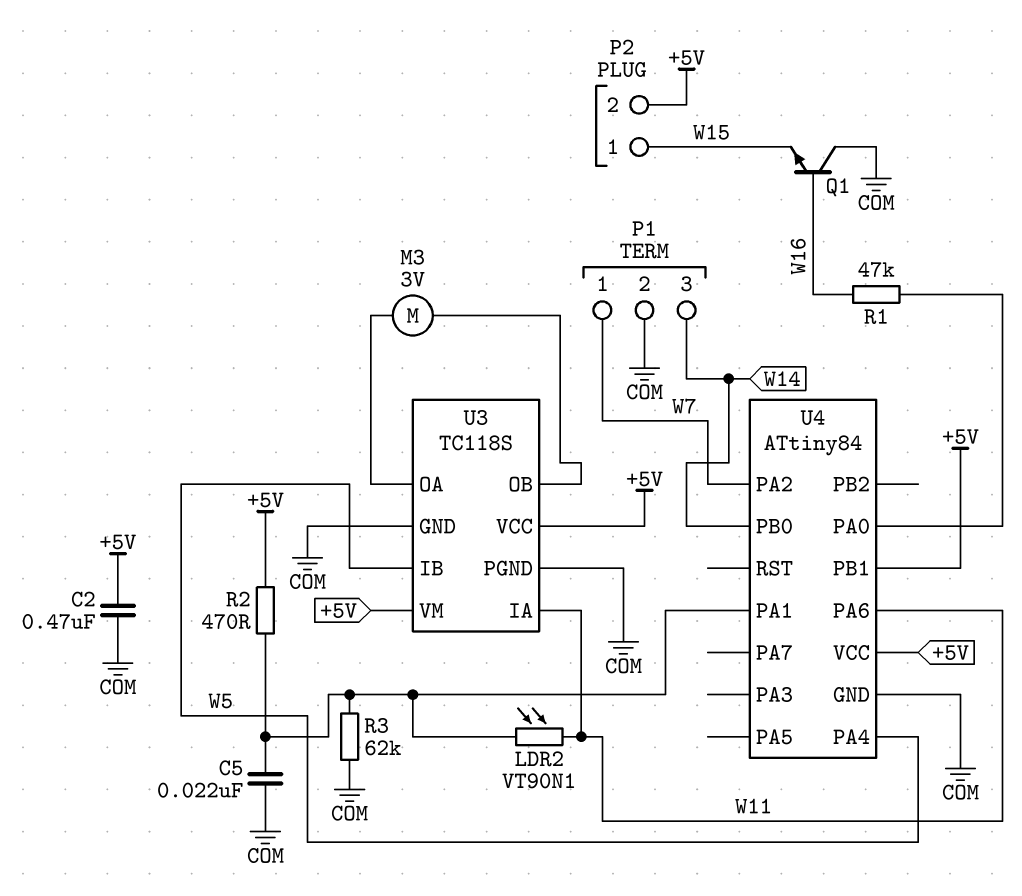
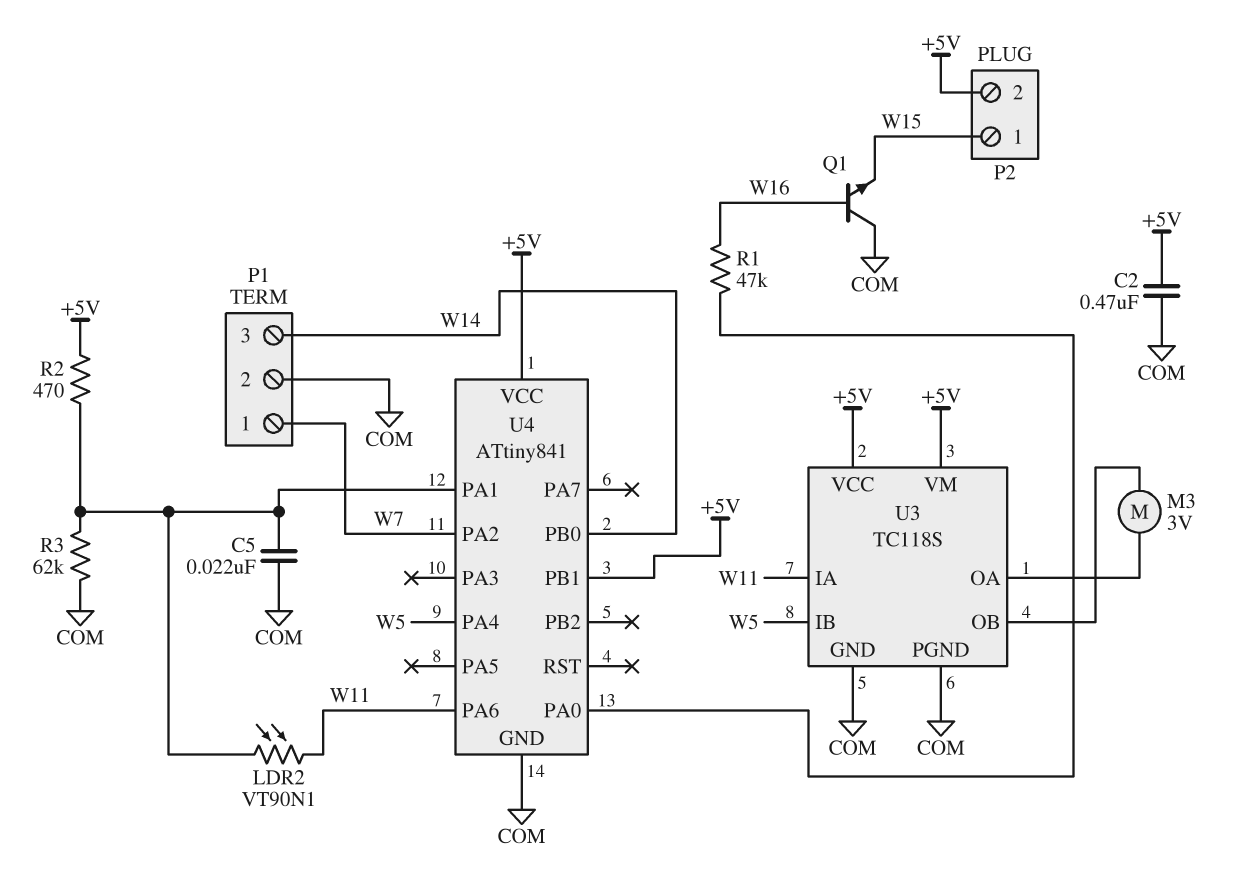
U4: ATtiny84 -> ATtiny841

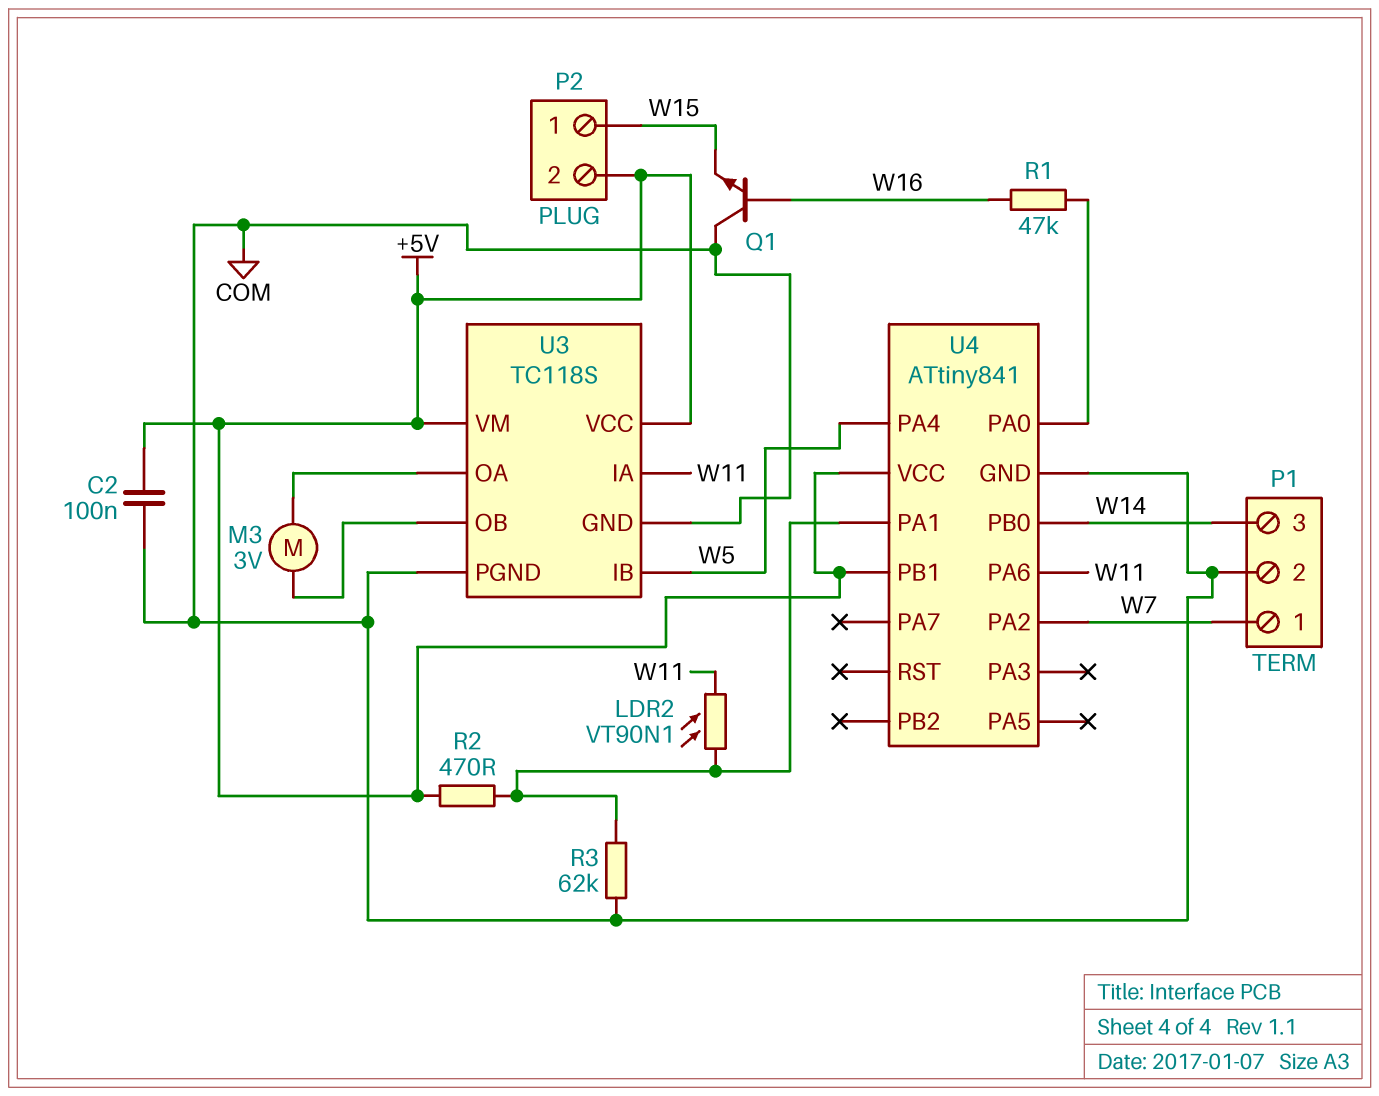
C2: 470nF (+5V, COM) -> 100nF (+5V, COM)
C5: 22nF (COM, U4/PA1) -> none

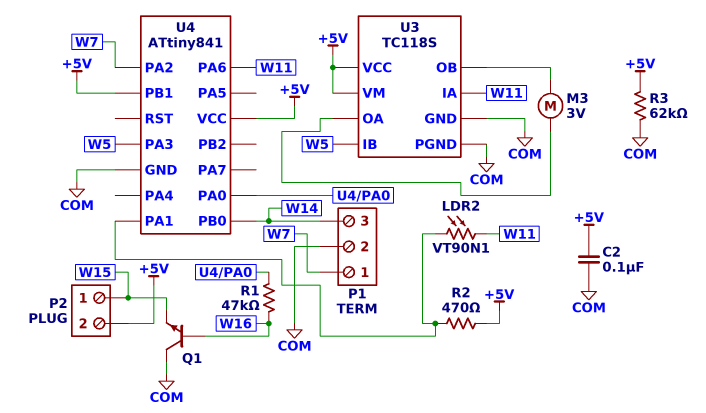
R3: 62k (COM, U4/PA1) -> 62k (+5V, COM)
U4 pin PA3: none -> W5
U4 pin PA4: W5 -> none

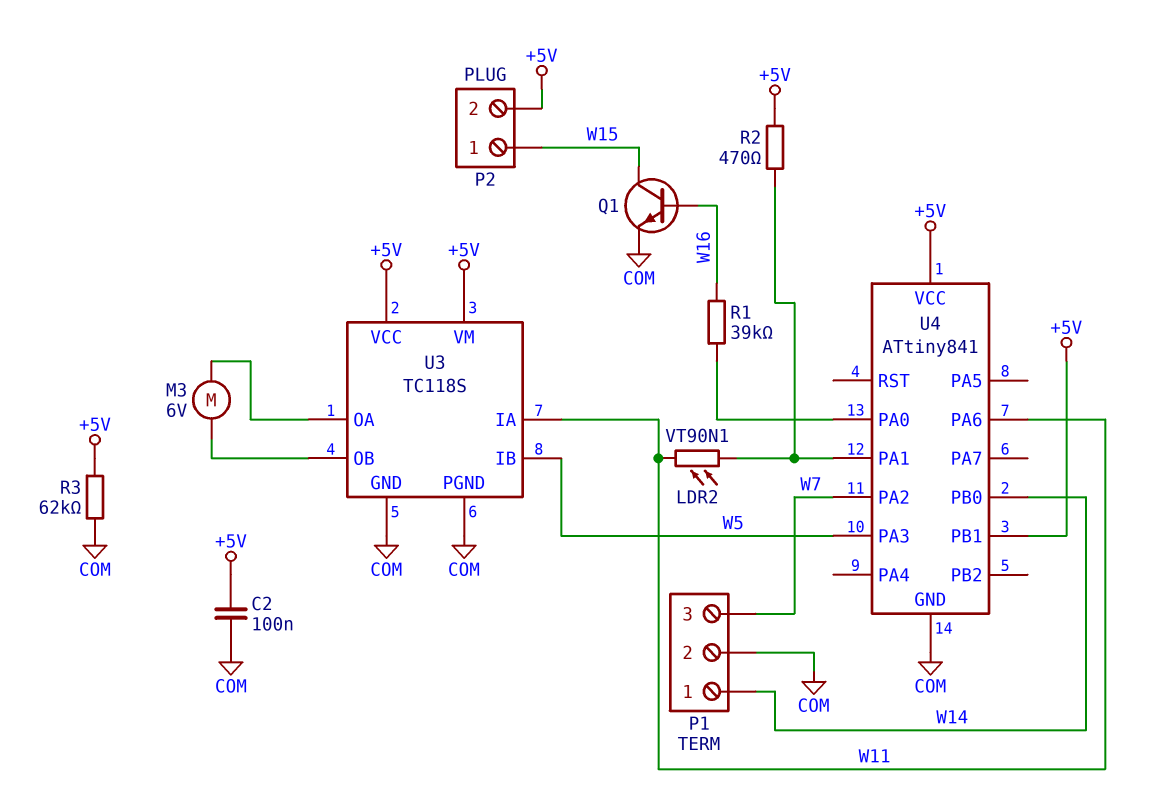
M3: motor 3V (U3/OA, U3/OB) -> motor 6V (U3/OA, U3/OB)
P1 pin 1: W7 -> W14
P1 pin 3: W14 -> W7
Q1: NPN (B W16, C COM, E W15) -> NPN (B W16, C W15, E COM)
R1: 47k (U4/PA0, W16) -> 39k (U4/PA0, W16)

